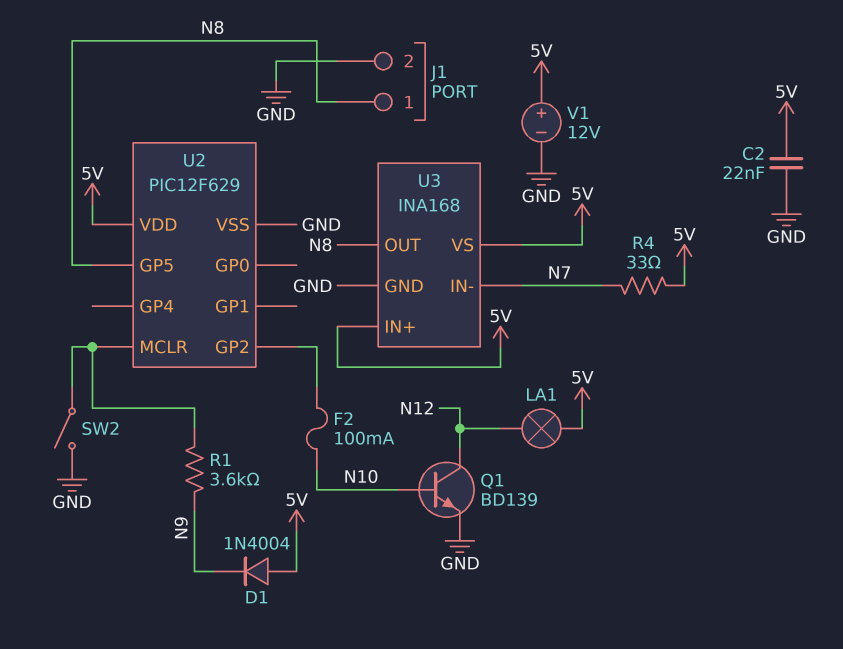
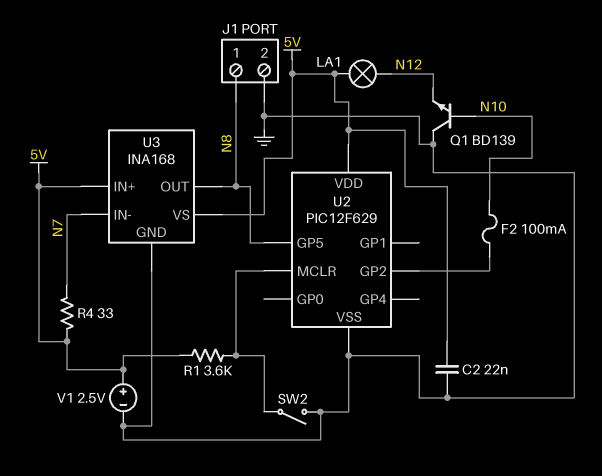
D1: diode 1N4004 (A 5V, K N9) -> none
Q1: NPN BD139 (B N10, C N12, E GND) -> NPN BD139 (B N10, C GND, E N12)
R1: 3.6k (N9, U2/MCLR) -> 3.6k (5V, U2/MCLR)
V1: 12V (plus 5V, minus GND) -> 2.5V (plus 5V, minus GND)

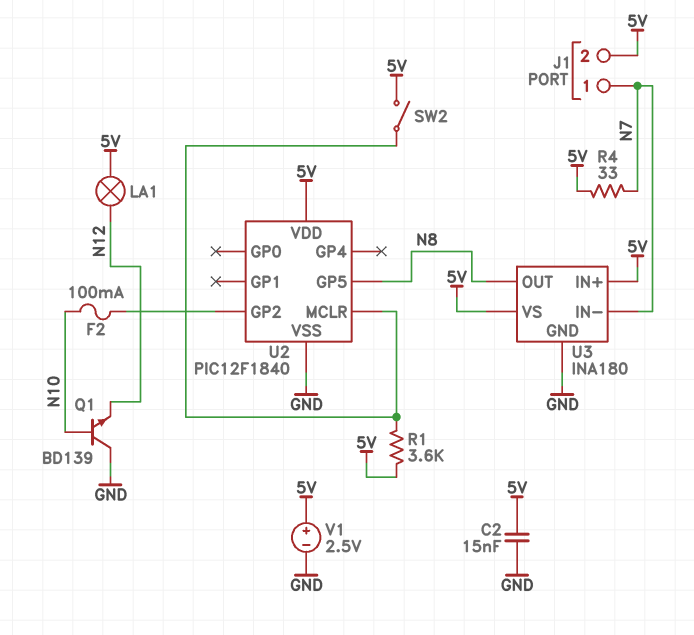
C2: 22nF (5V, GND) -> 15nF (5V, GND)
J1 pin 1: N8 -> N7
J1 pin 2: GND -> 5V
SW2: switch (GND, U2/MCLR) -> switch (5V, U2/MCLR)
U2: PIC12F629 -> PIC12F1840
U3: INA168 -> INA180

